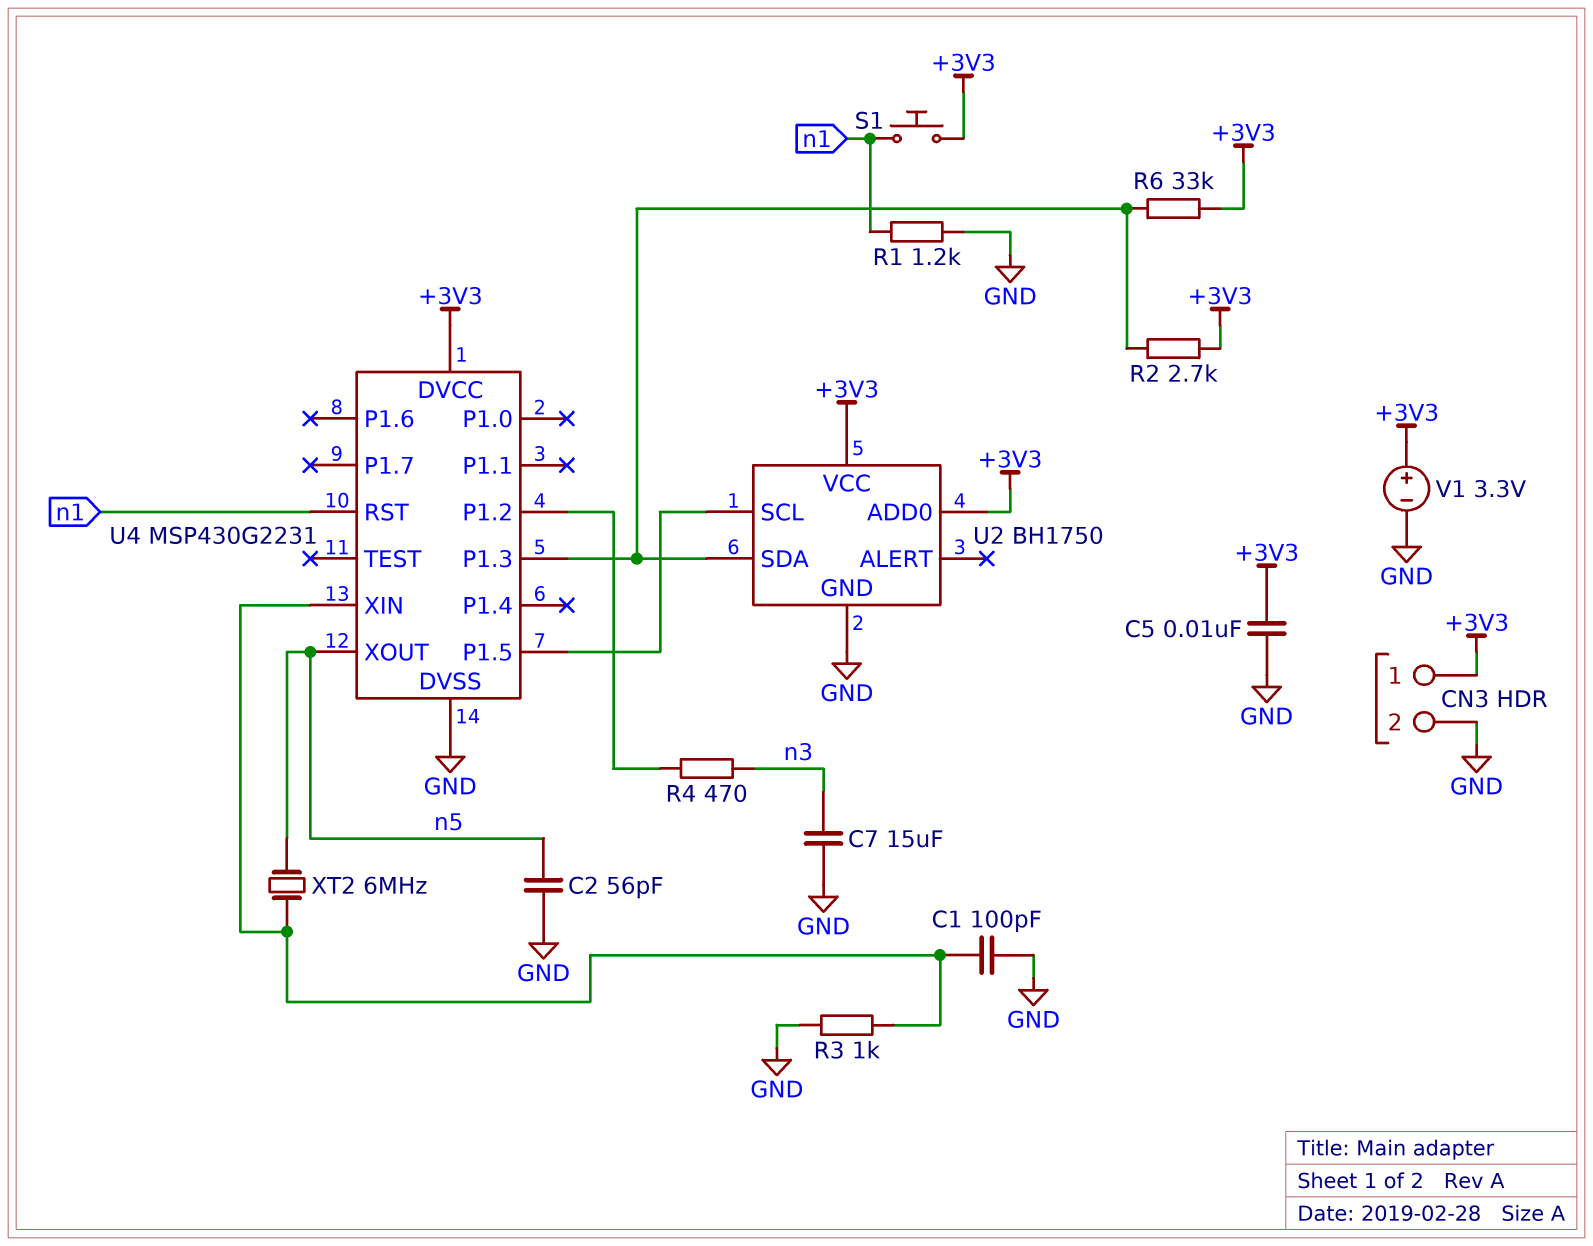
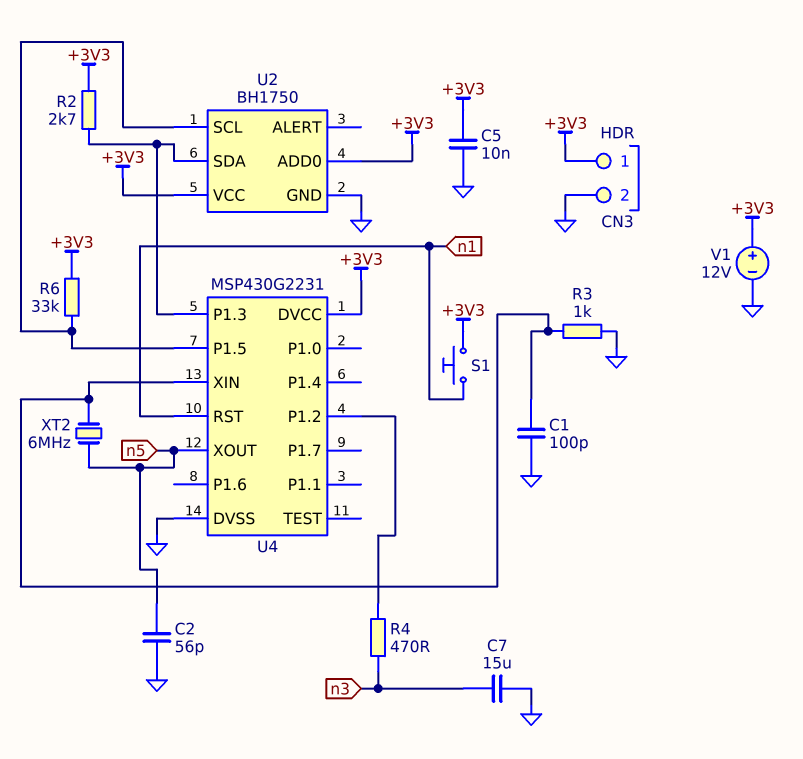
R1: 1.2k (GND, n1) -> none
R6: 33k (+3V3, U2/SDA) -> 33k (+3V3, U2/SCL)
V1: 3.3V (plus +3V3, minus GND) -> 12V (plus +3V3, minus GND)

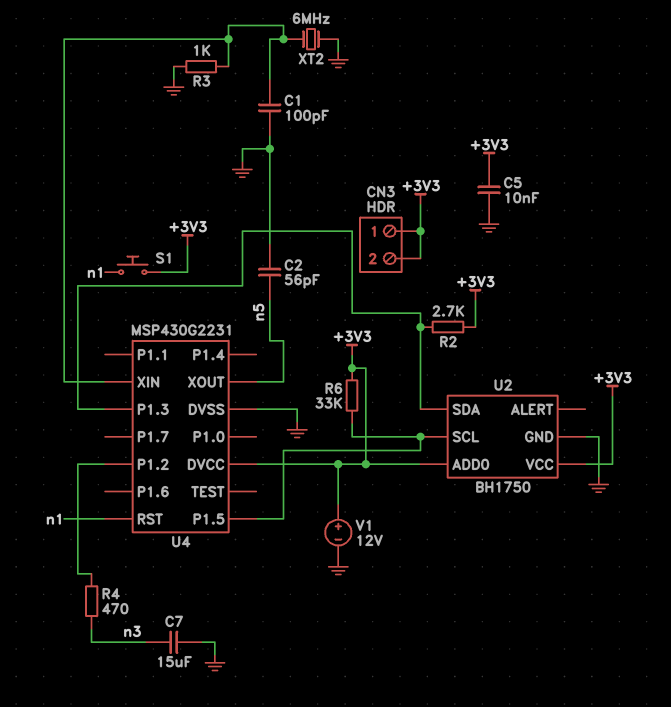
CN3 pin 2: GND -> +3V3
XT2: 6MHz (U4/XIN, n5) -> 6MHz (GND, U4/XIN)

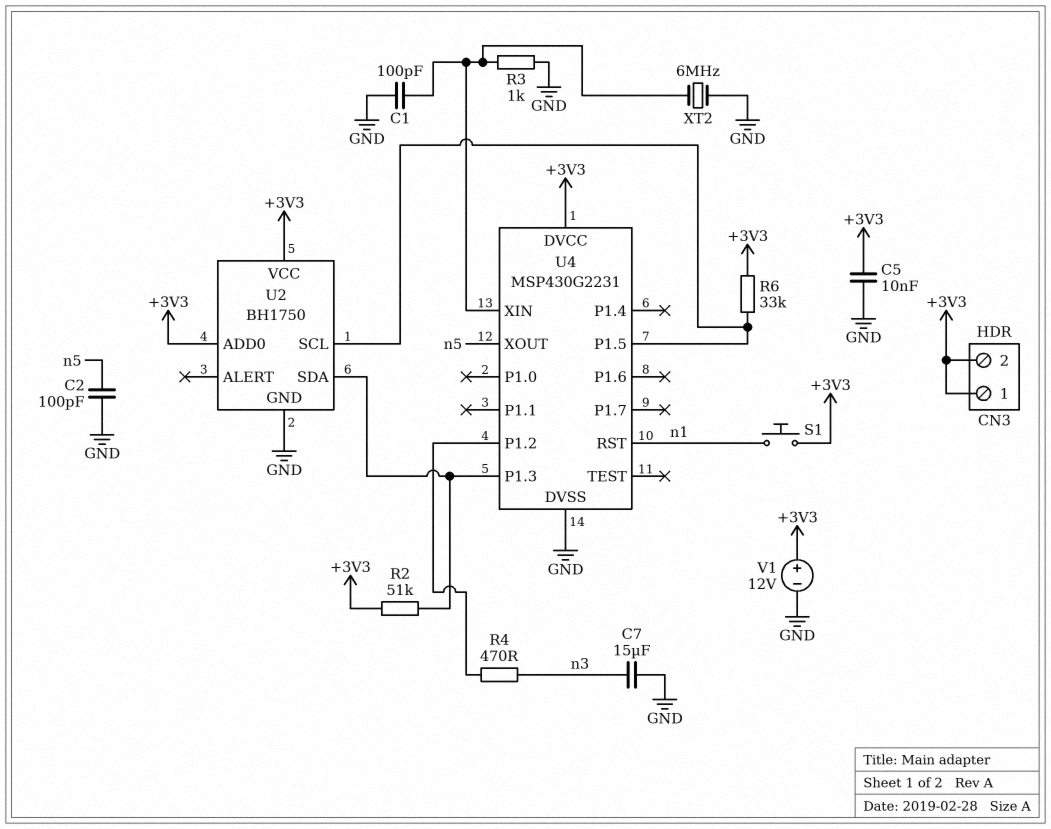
C2: 56pF (GND, n5) -> 100pF (GND, n5)
R2: 2.7k (+3V3, U2/SDA) -> 51k (+3V3, U2/SDA)

